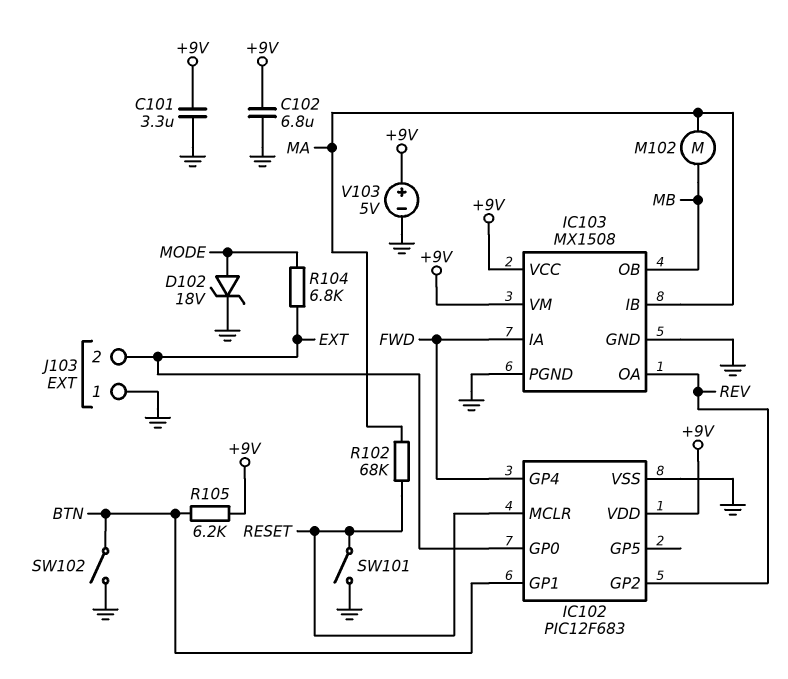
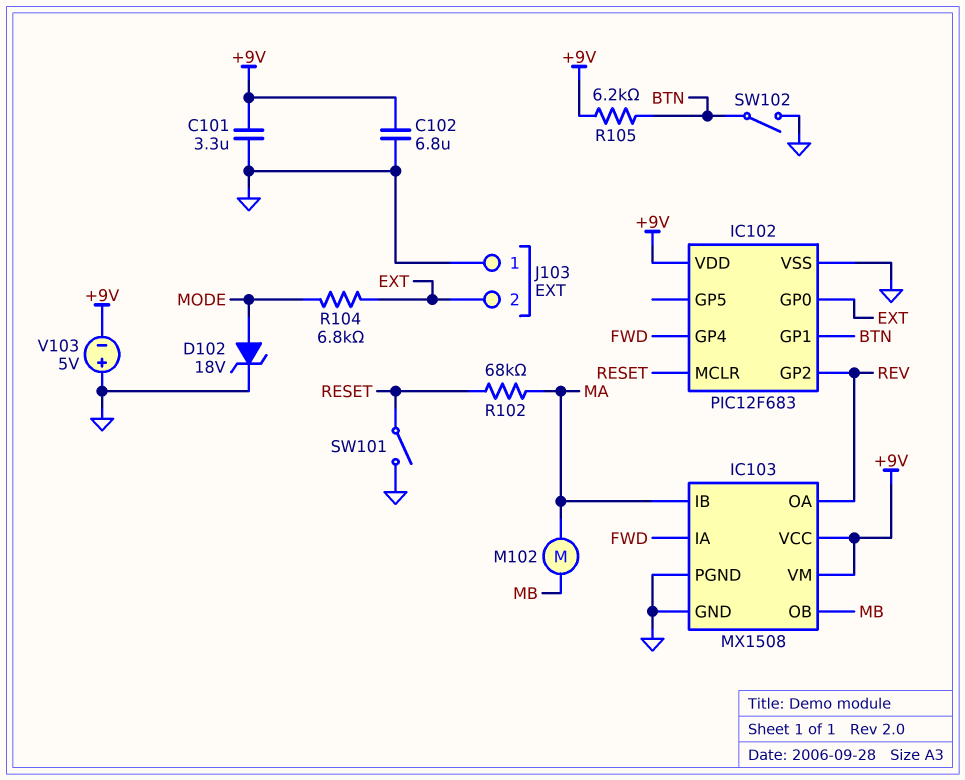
V103: 5V (plus +9V, minus GND) -> 5V (plus GND, minus +9V)

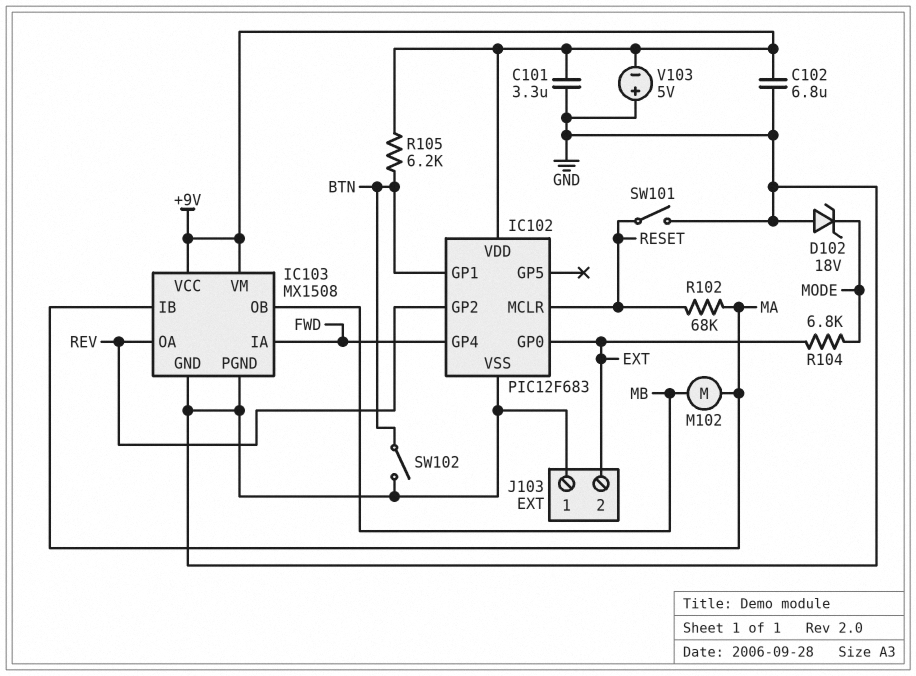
D102: zener 18V (A MODE, K GND) -> zener 18V (A GND, K MODE)

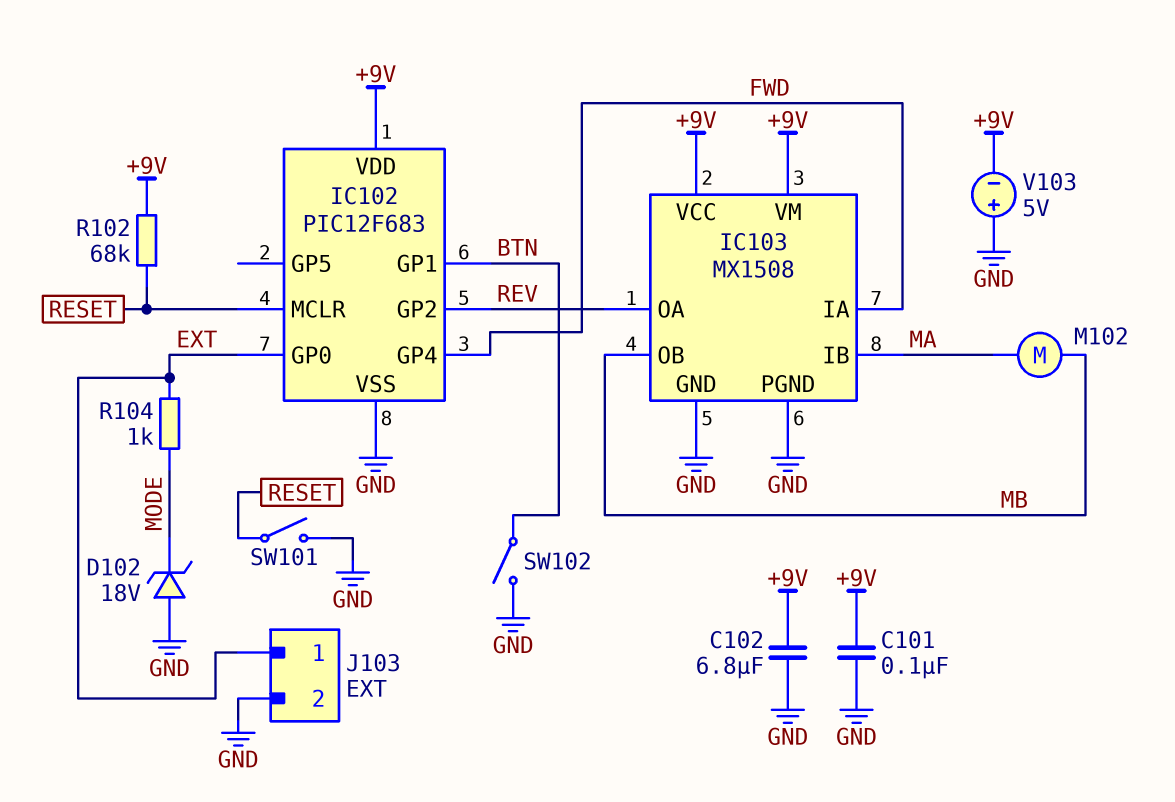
C101: 3.3uF (+9V, GND) -> 100nF (+9V, GND)
J103 pin 1: GND -> EXT
J103 pin 2: EXT -> GND
R102: 68k (MA, RESET) -> 68k (+9V, RESET)
R104: 6.8k (EXT, MODE) -> 1k (EXT, MODE)
R105: 6.2k (+9V, BTN) -> none

